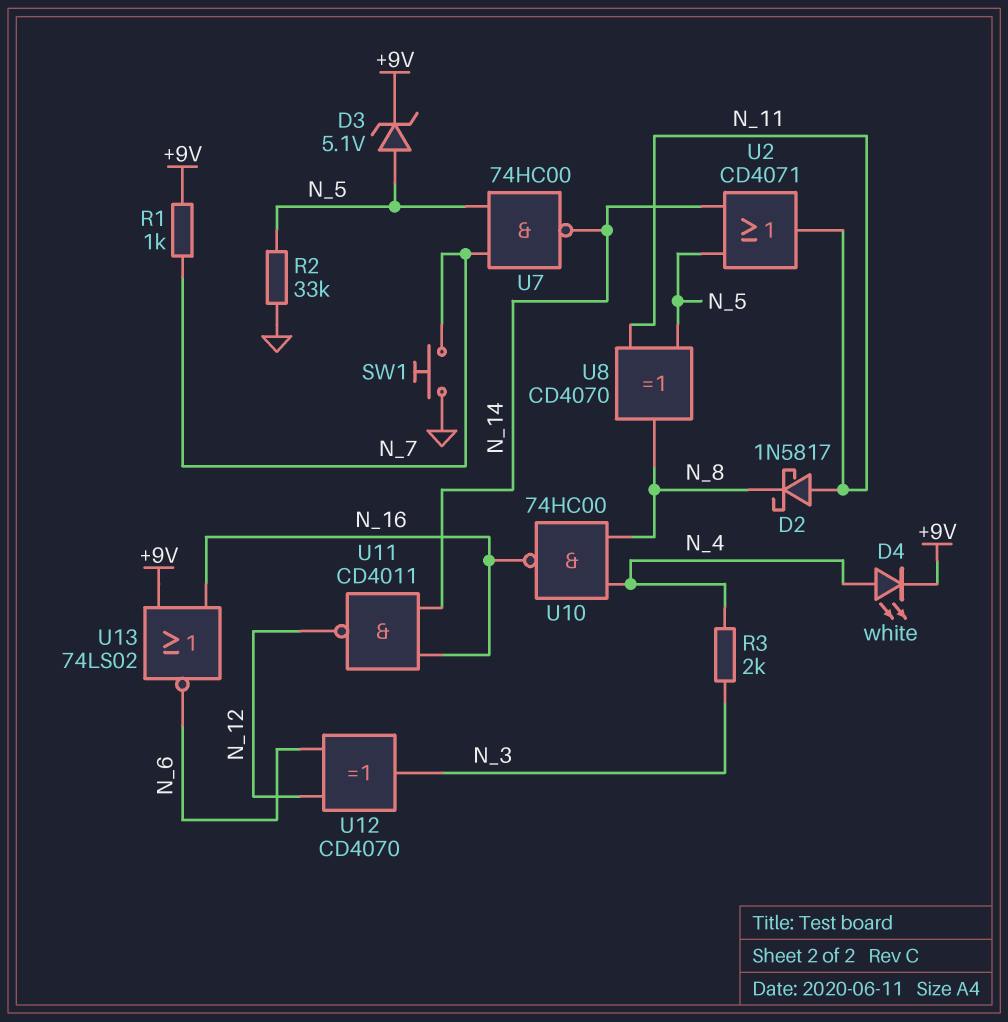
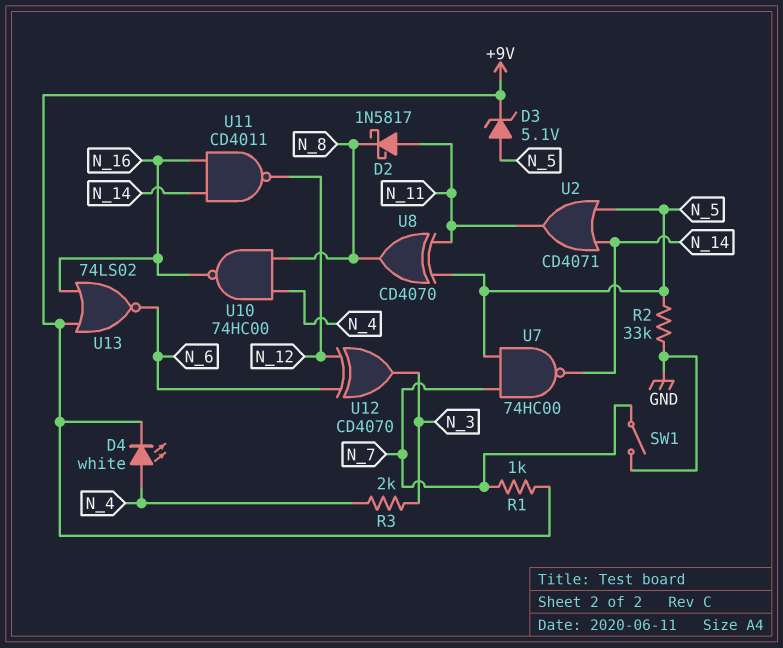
SW1: button (GND, N_7) -> switch (GND, N_7)

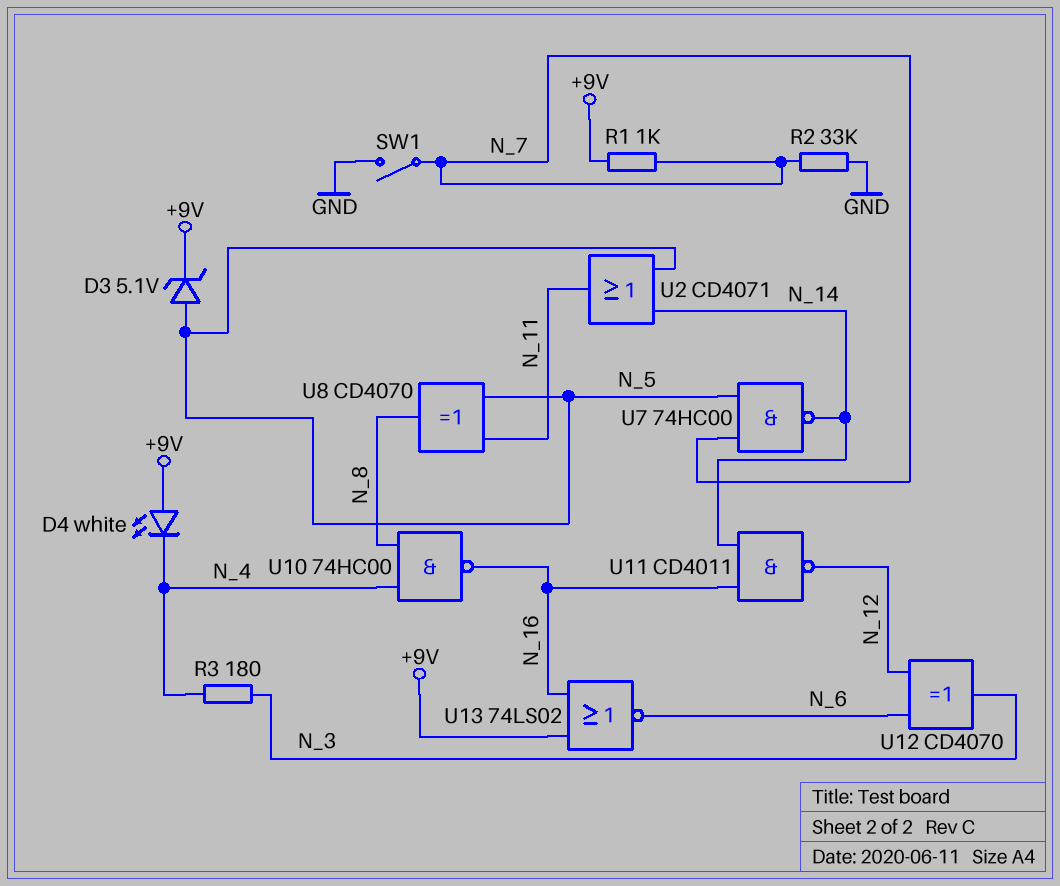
D2: schottky 1N5817 (A N_11, K N_8) -> none
D4: LED white (A N_4, K +9V) -> LED white (A +9V, K N_4)
R2: 33k (GND, N_5) -> 33k (GND, N_7)
R3: 2k (N_3, N_4) -> 180 (N_3, N_4)

